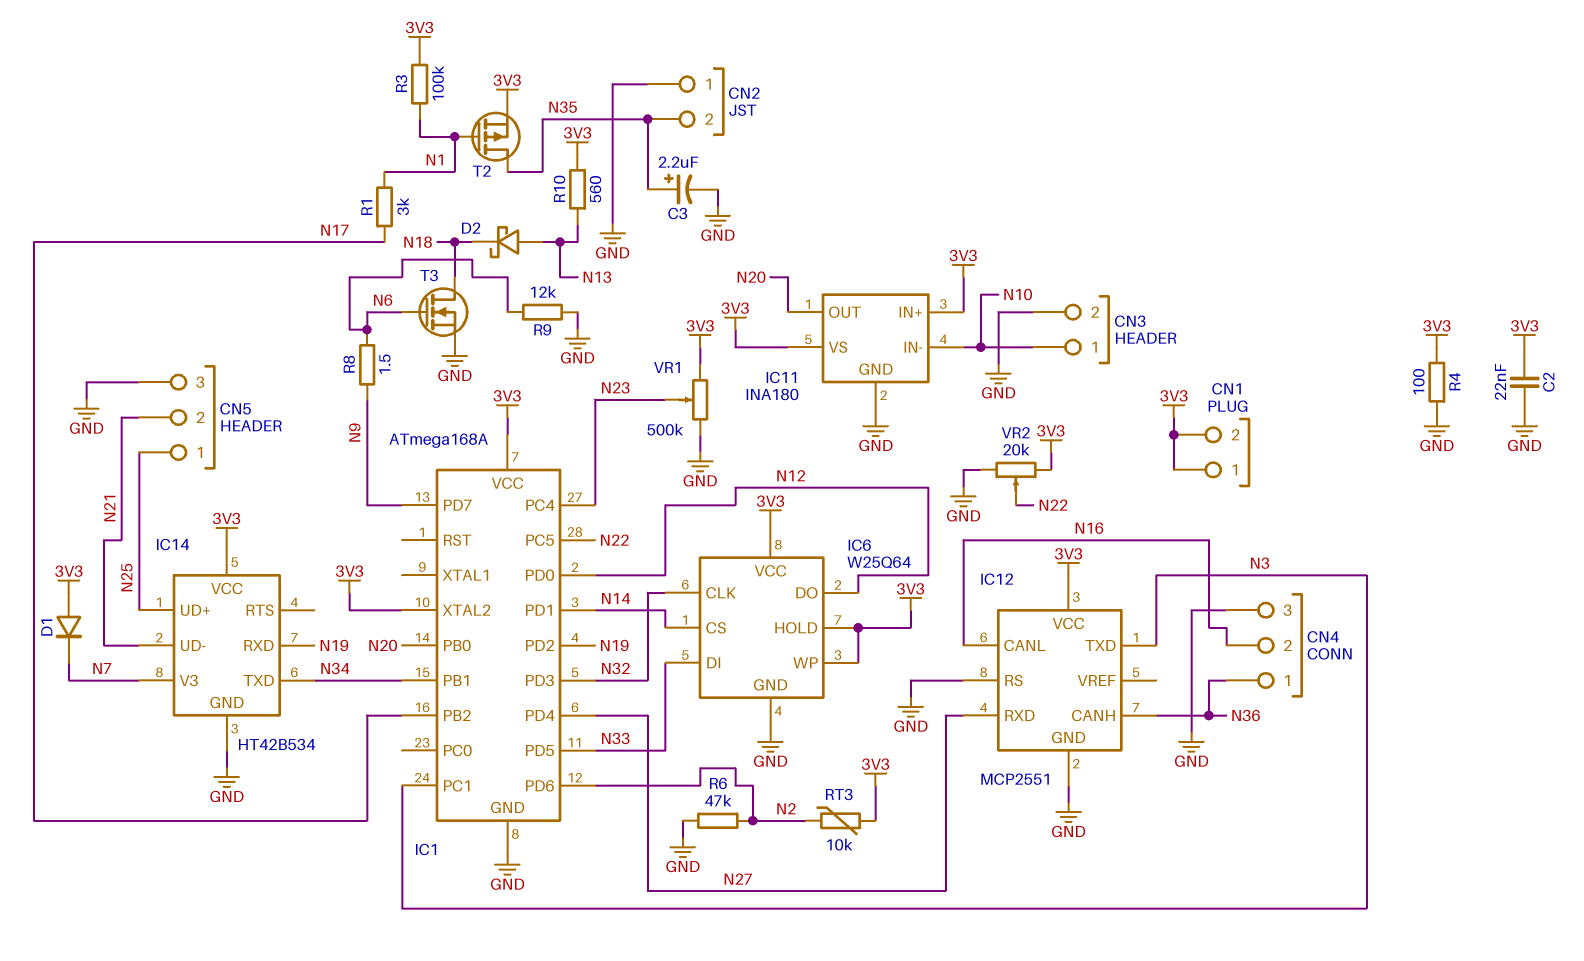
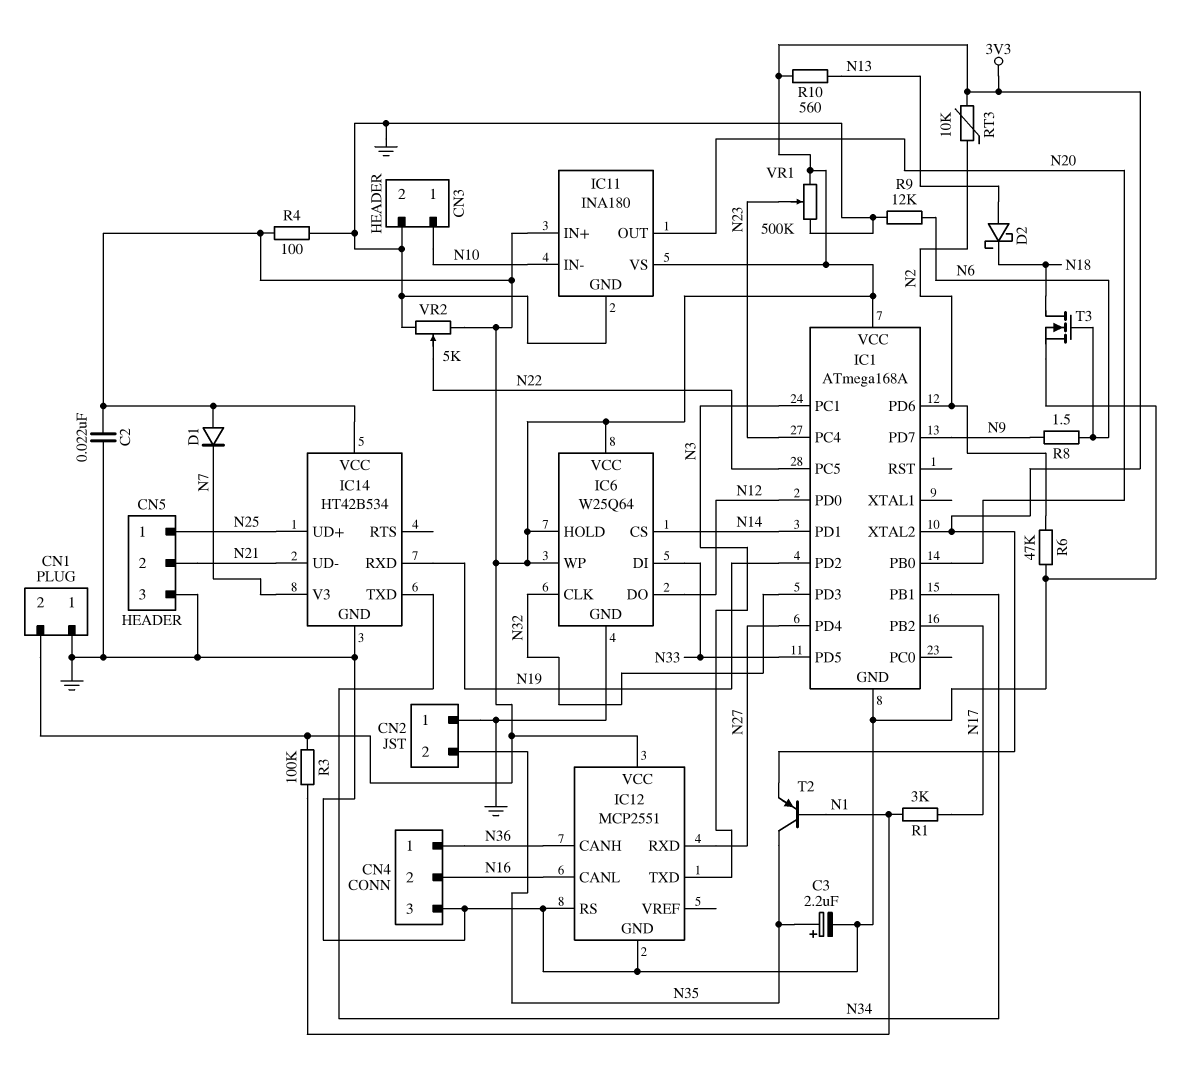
CN1 pin 1: 3V3 -> GND
T2: PMOS (G N1, D N35, S 3V3) -> PNP (B N1, C N35, E 3V3)
VR2: 20k (3V3, GND, wiper N22) -> 5k (3V3, GND, wiper N22)

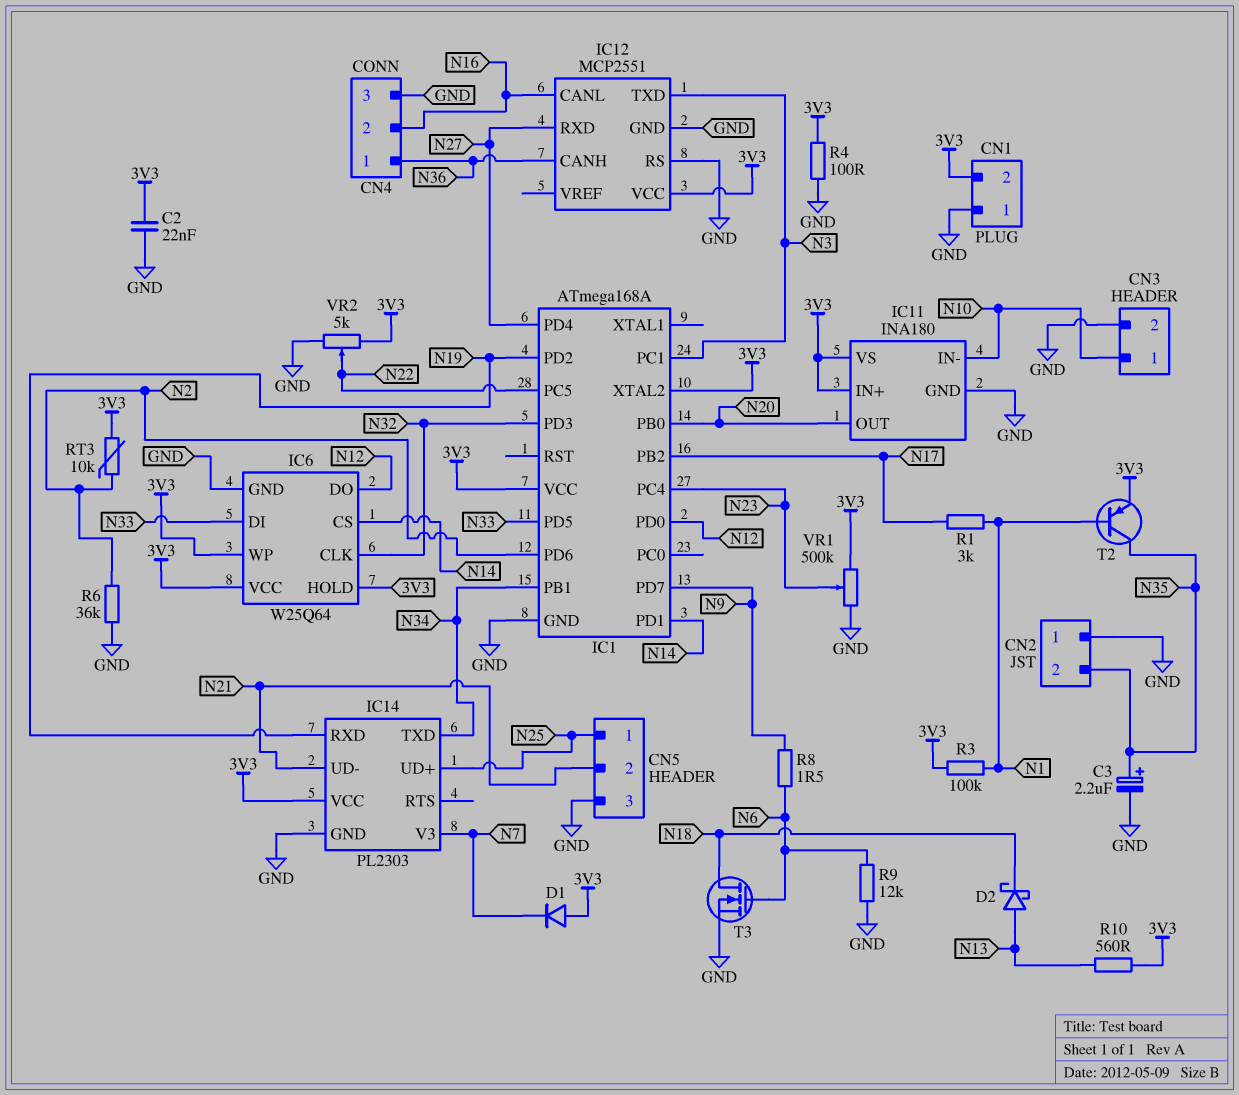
IC14: HT42B534 -> PL2303
R6: 47k (GND, N2) -> 36k (GND, N2)

